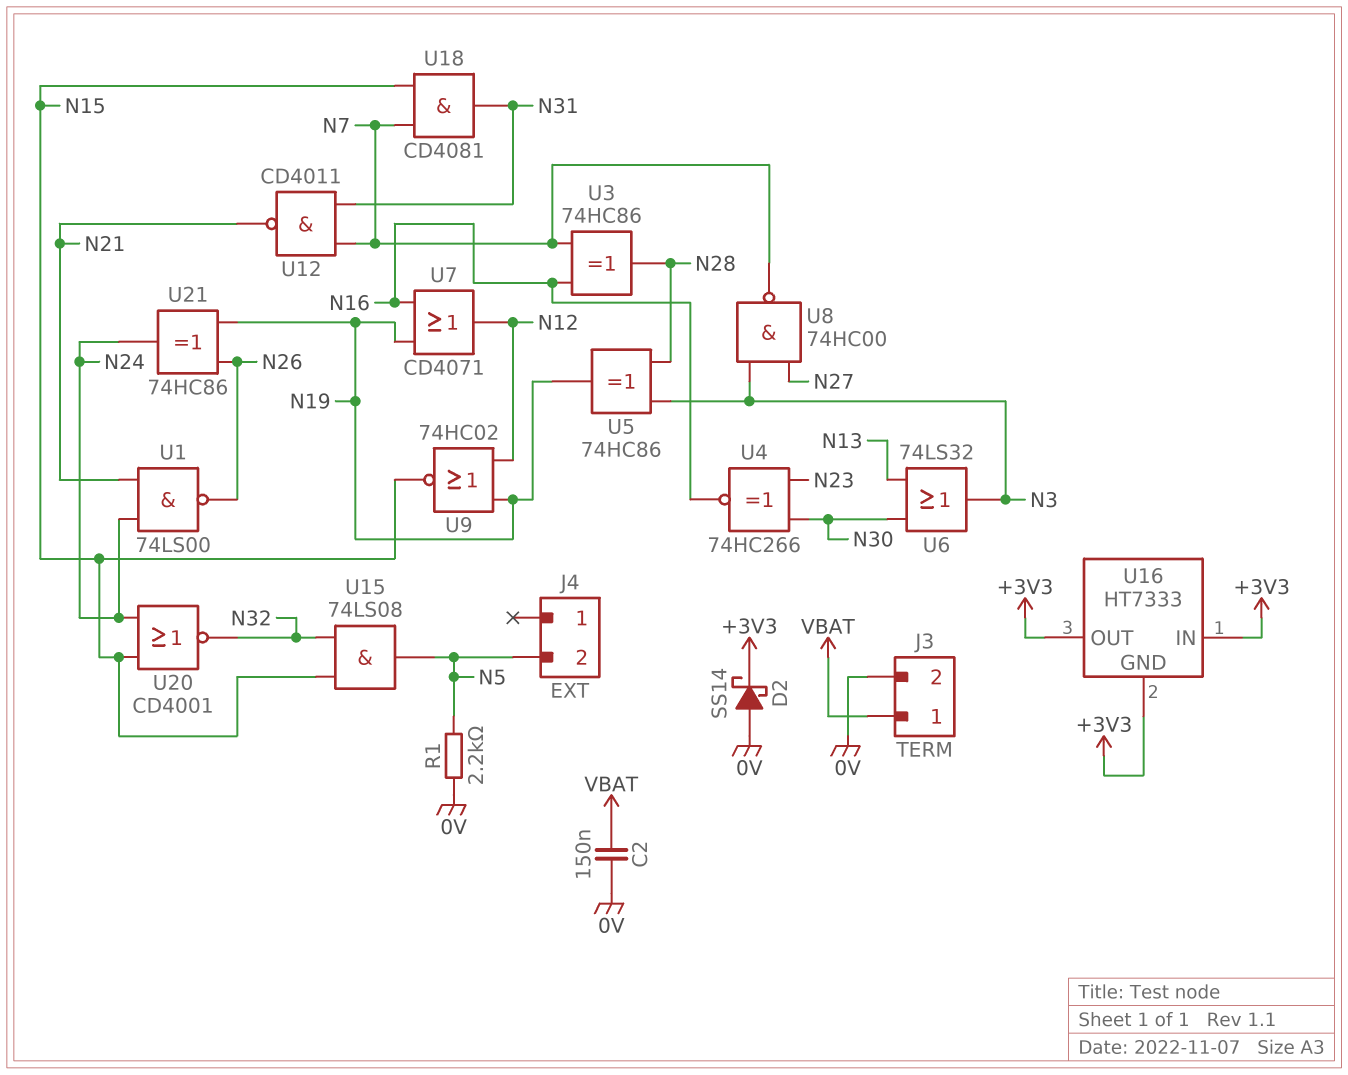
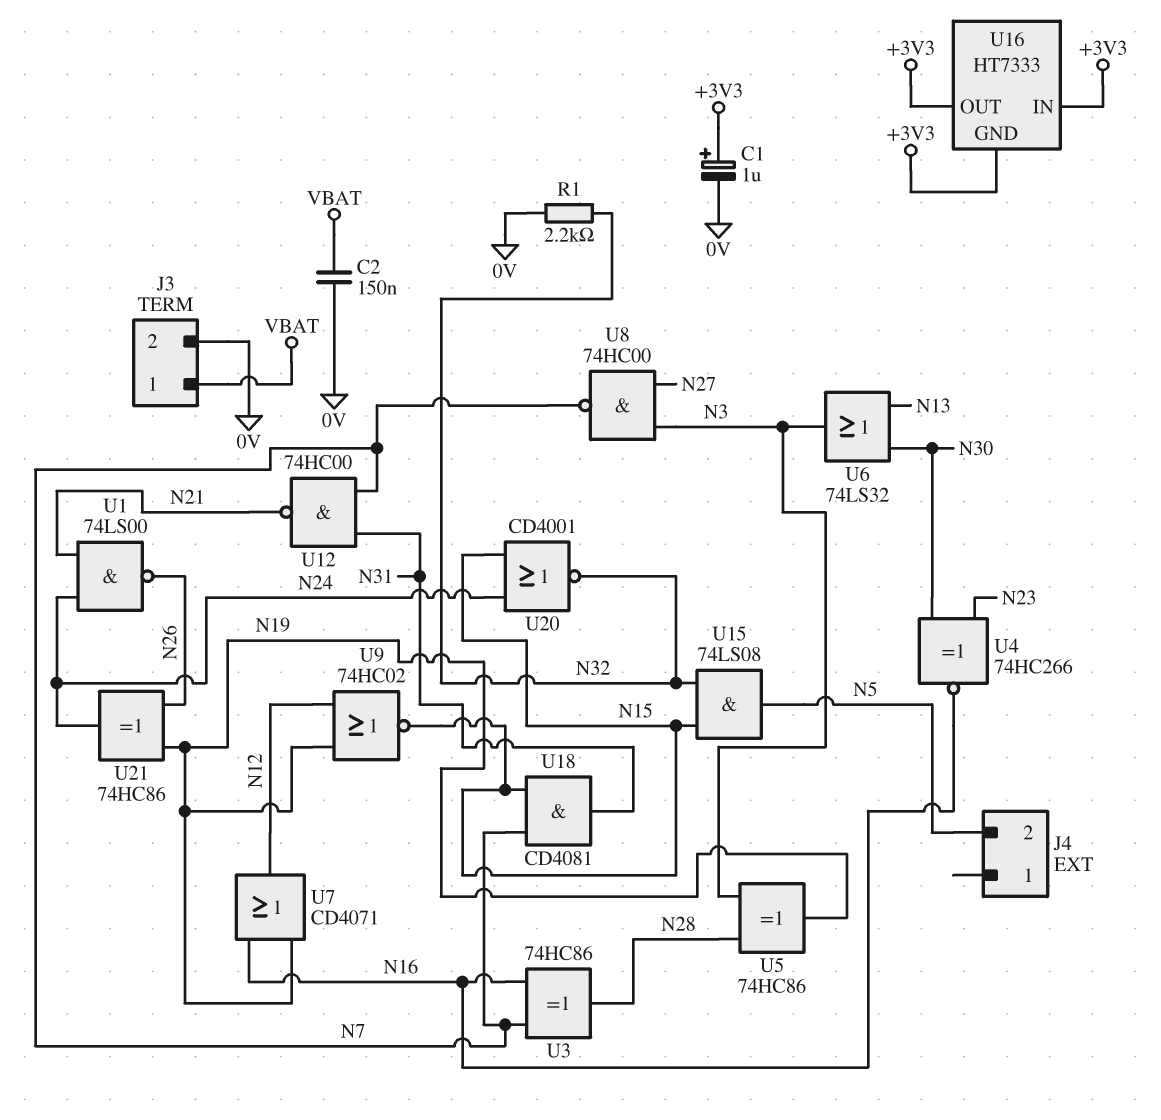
C1: none -> 1uF (plus +3V3, minus 0V)
D2: schottky SS14 (A 0V, K +3V3) -> none
R1: 2.2k (0V, N5) -> 2.2k (0V, N32)
U12: NAND CD4011 (in N7, in N31, out N21) -> NAND 74HC00 (in N7, in N31, out N21)

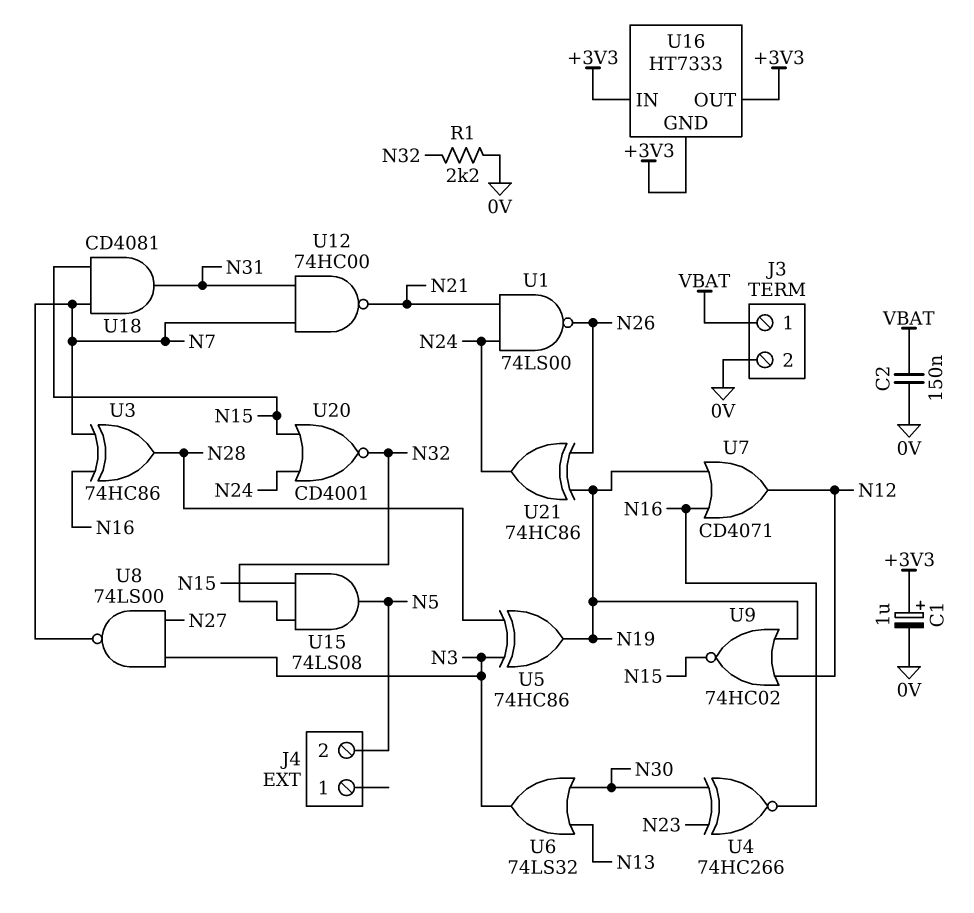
U8: NAND 74HC00 (in N3, in N27, out N7) -> NAND 74LS00 (in N3, in N27, out N7)

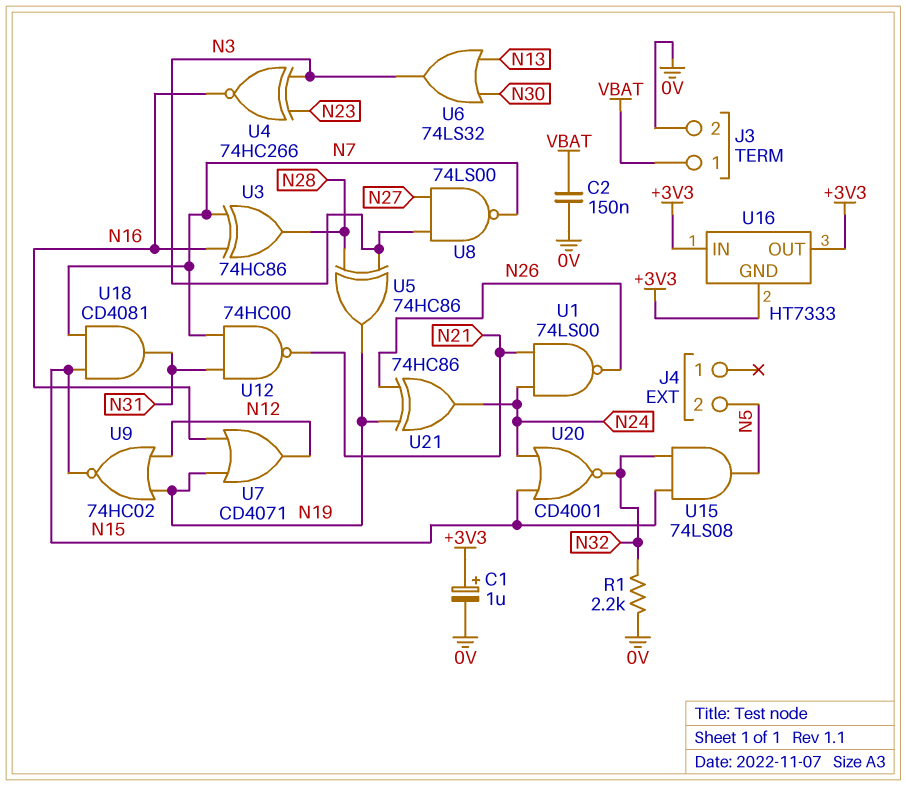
U4: XNOR 74HC266 (in N23, in N30, out N16) -> XNOR 74HC266 (in N3, in N23, out N16)

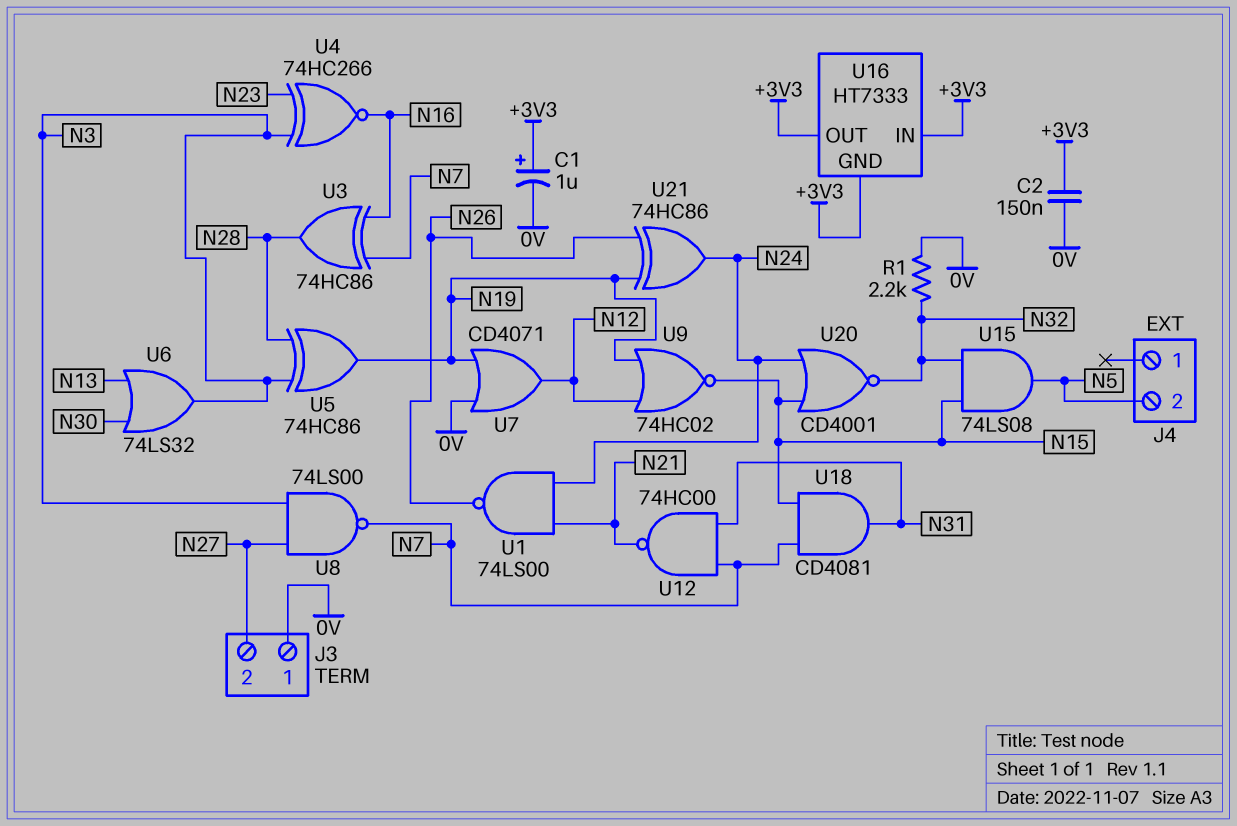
C2: 150nF (0V, VBAT) -> 150nF (+3V3, 0V)
J3 pin 1: VBAT -> 0V
J3 pin 2: 0V -> N27
U7: OR CD4071 (in N16, in N19, out N12) -> OR CD4071 (in 0V, in N19, out N12)

